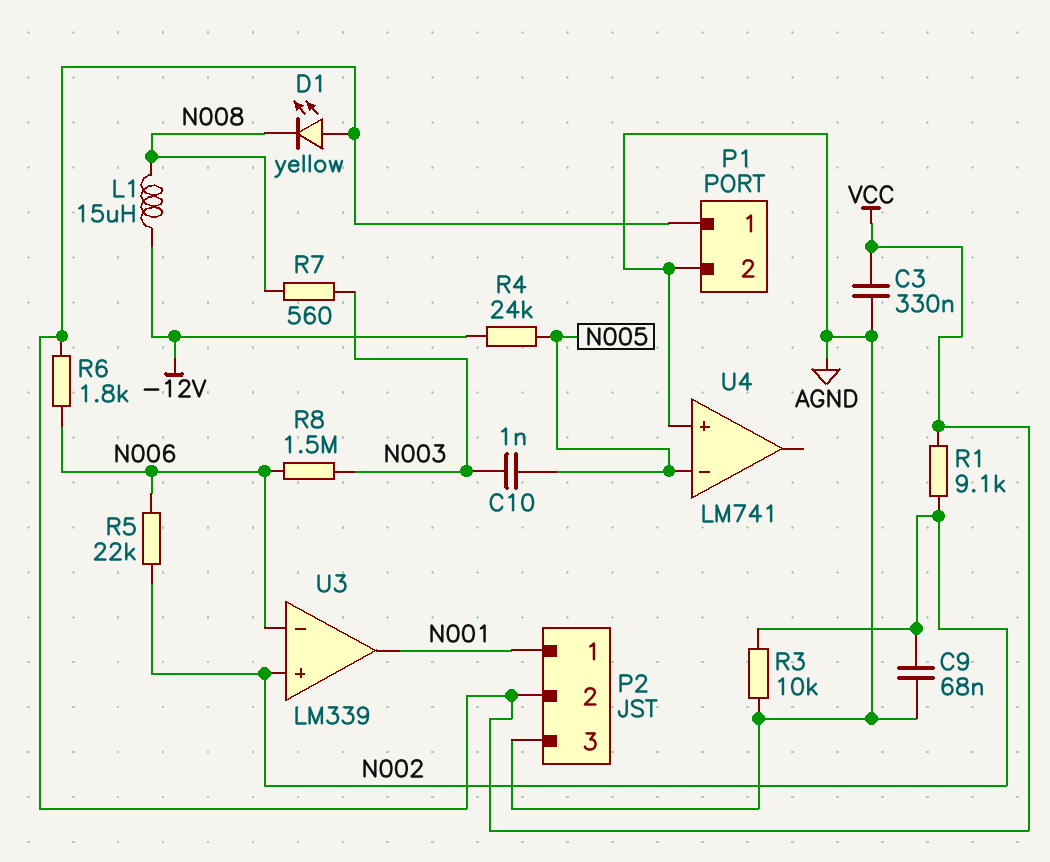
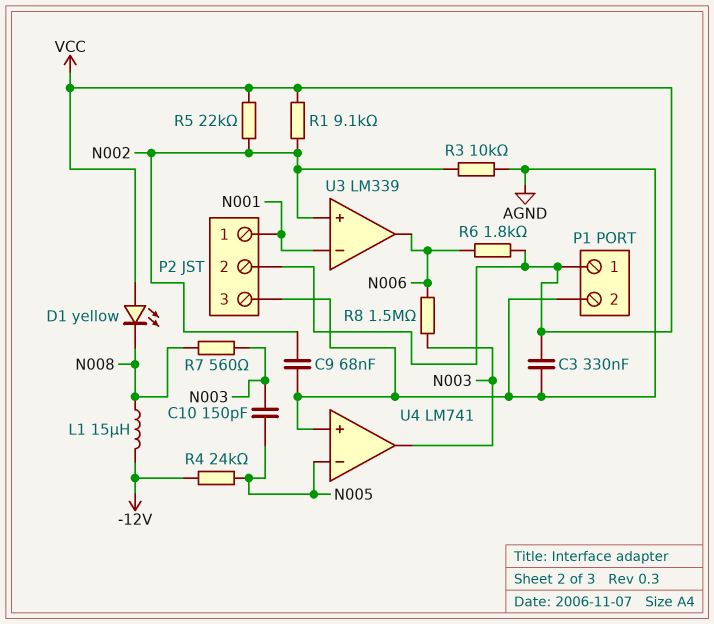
C10: 1nF (N003, N005) -> 150pF (N003, N005)
R5: 22k (N002, N006) -> 22k (N002, VCC)
U3 pin in-: N006 -> N001
U3 pin out: N001 -> N006
U4 pin out: none -> N003

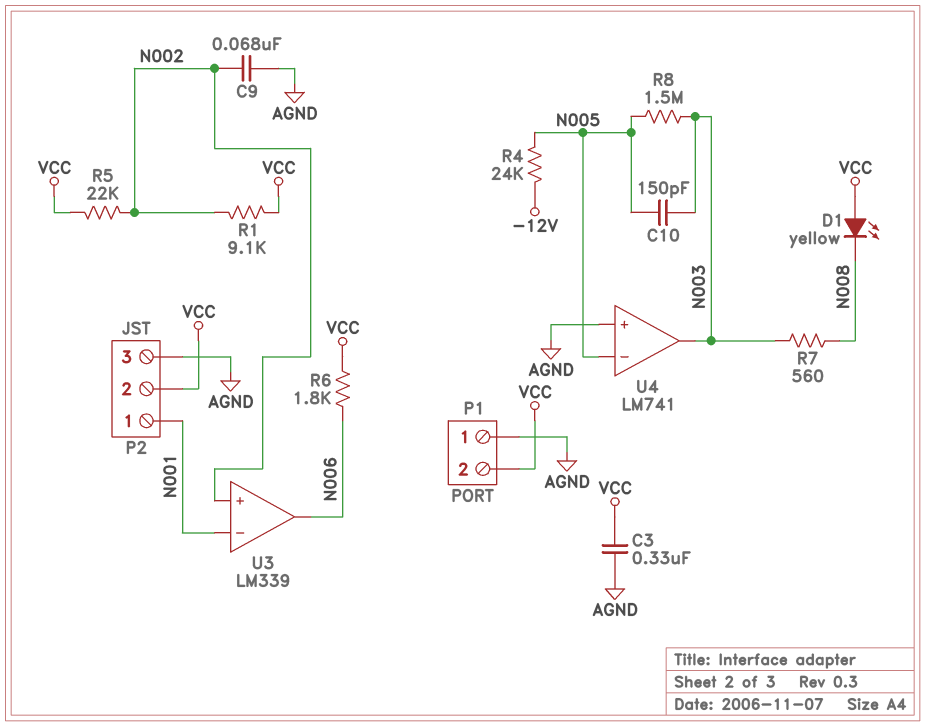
L1: 15uH (-12V, N008) -> none
P1 pin 1: VCC -> AGND
P1 pin 2: AGND -> VCC
R3: 10k (AGND, N002) -> none
R8: 1.5M (N003, N006) -> 1.5M (N003, N005)

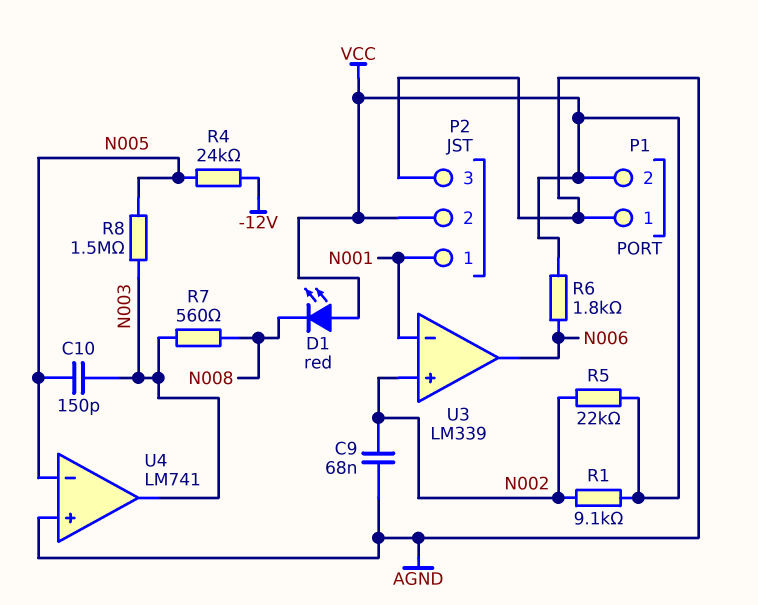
C3: 330nF (AGND, VCC) -> none
D1: LED yellow (A VCC, K N008) -> LED red (A VCC, K N008)

